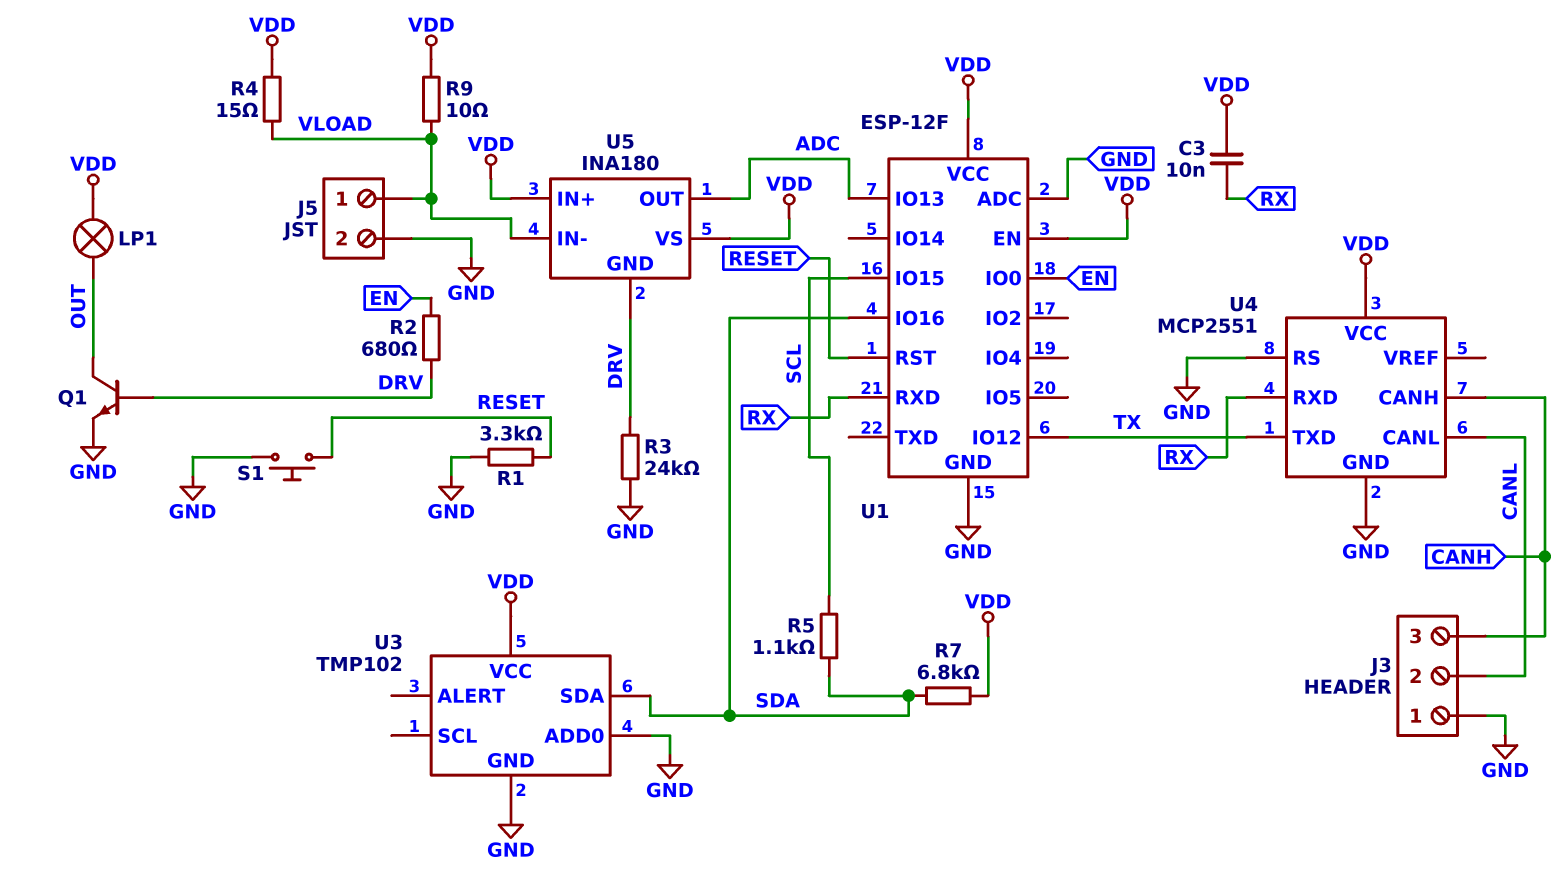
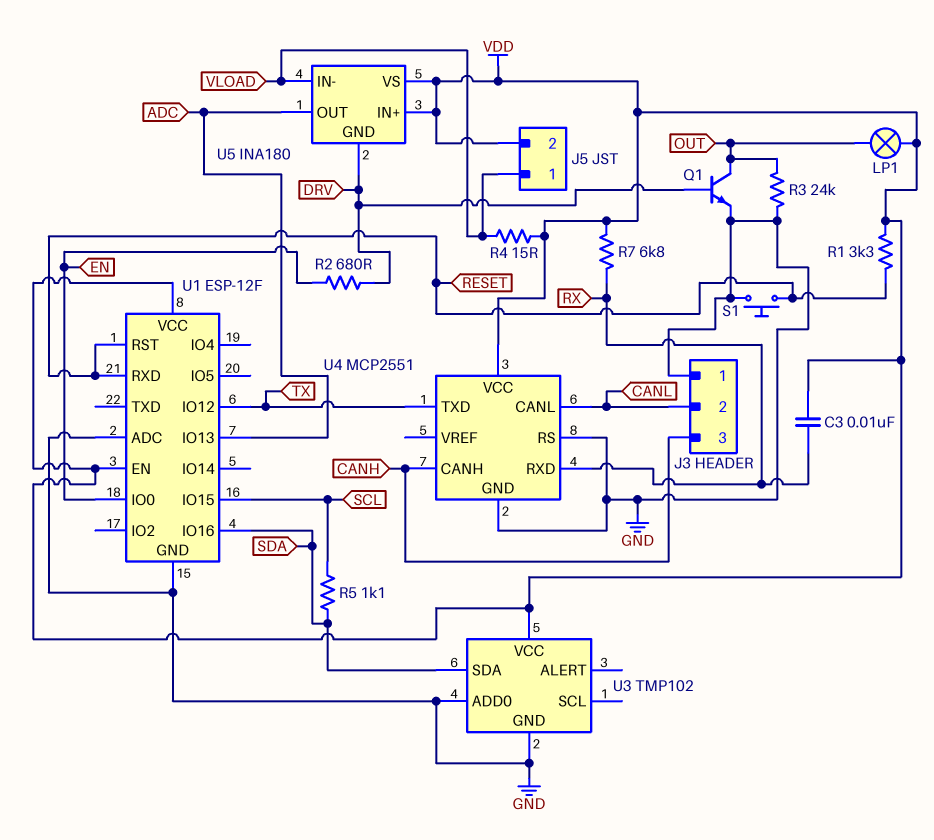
J5 pin 2: GND -> VDD
R1: 3.3k (GND, RESET) -> 3.3k (RESET, VDD)
R3: 24k (DRV, GND) -> 24k (GND, OUT)
R7: 6.8k (SDA, VDD) -> 6.8k (RX, VDD)
R9: 10 (VDD, VLOAD) -> none
U1 pin RXD: RX -> RESET

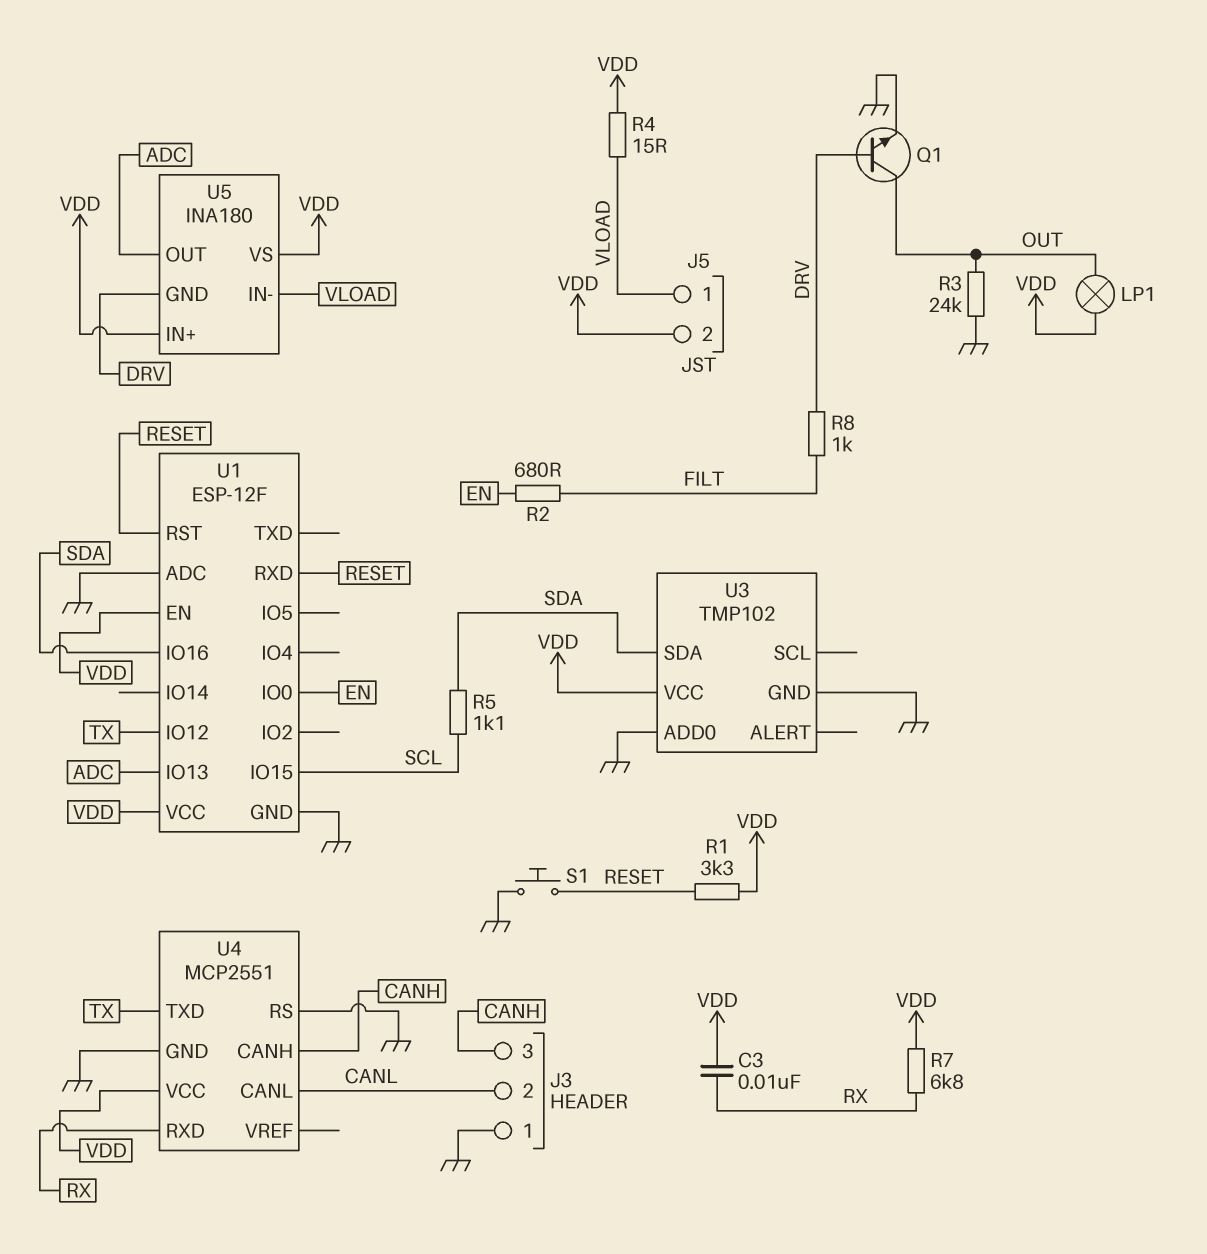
R2: 680 (DRV, EN) -> 680 (EN, FILT)
R8: none -> 1k (DRV, FILT)

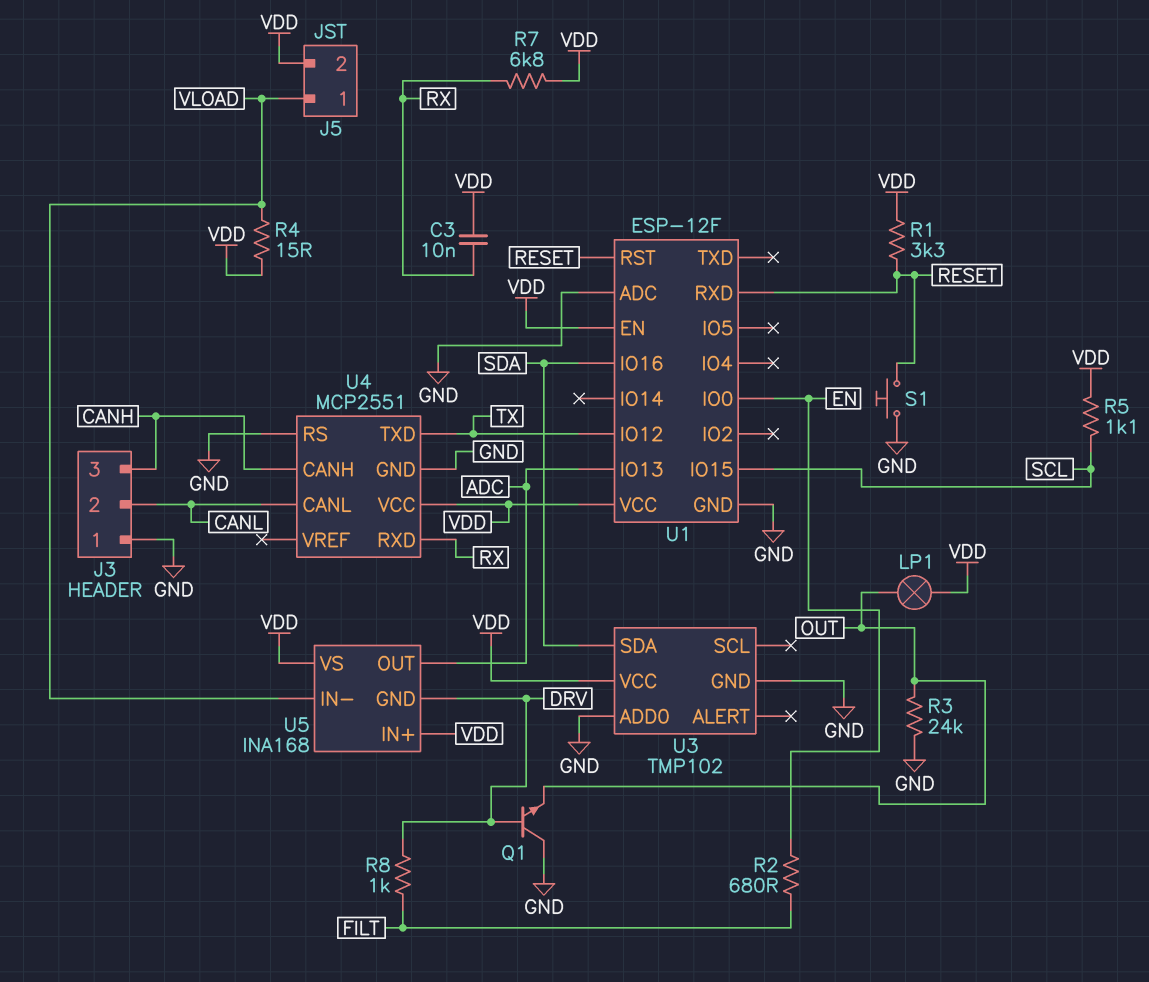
Q1: NPN (B DRV, C OUT, E GND) -> NPN (B DRV, C GND, E OUT)
R5: 1.1k (SCL, SDA) -> 1.1k (SCL, VDD)
U5: INA180 -> INA168

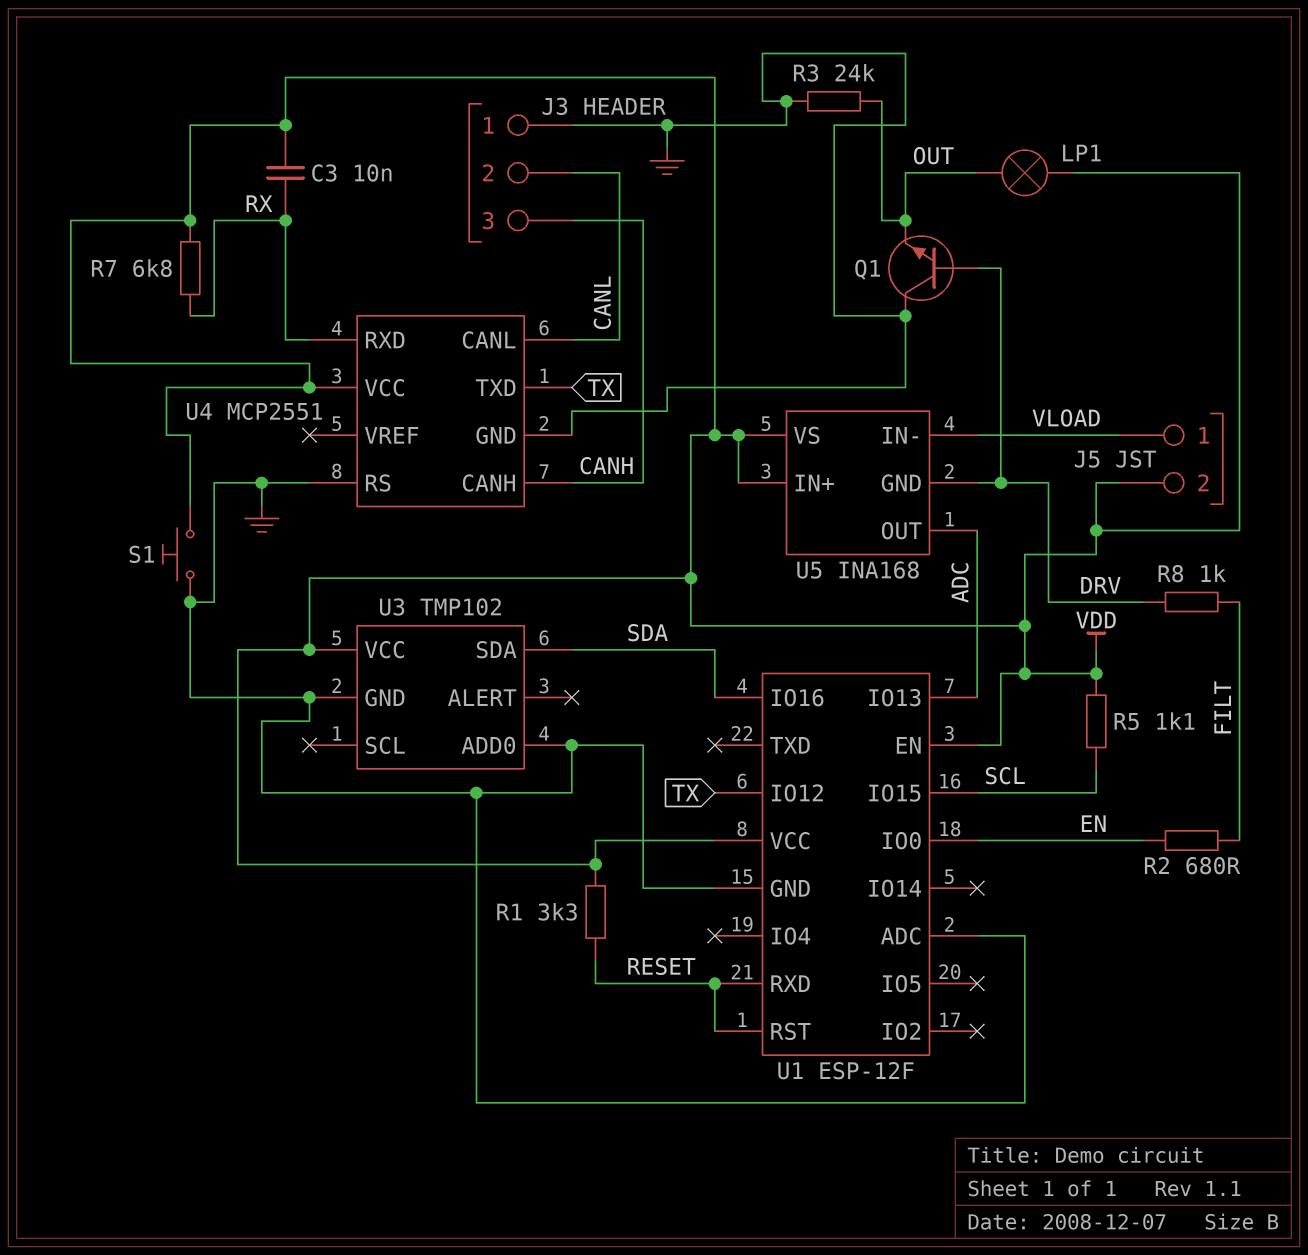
R4: 15 (VDD, VLOAD) -> none
S1: button (GND, RESET) -> button (GND, VDD)

